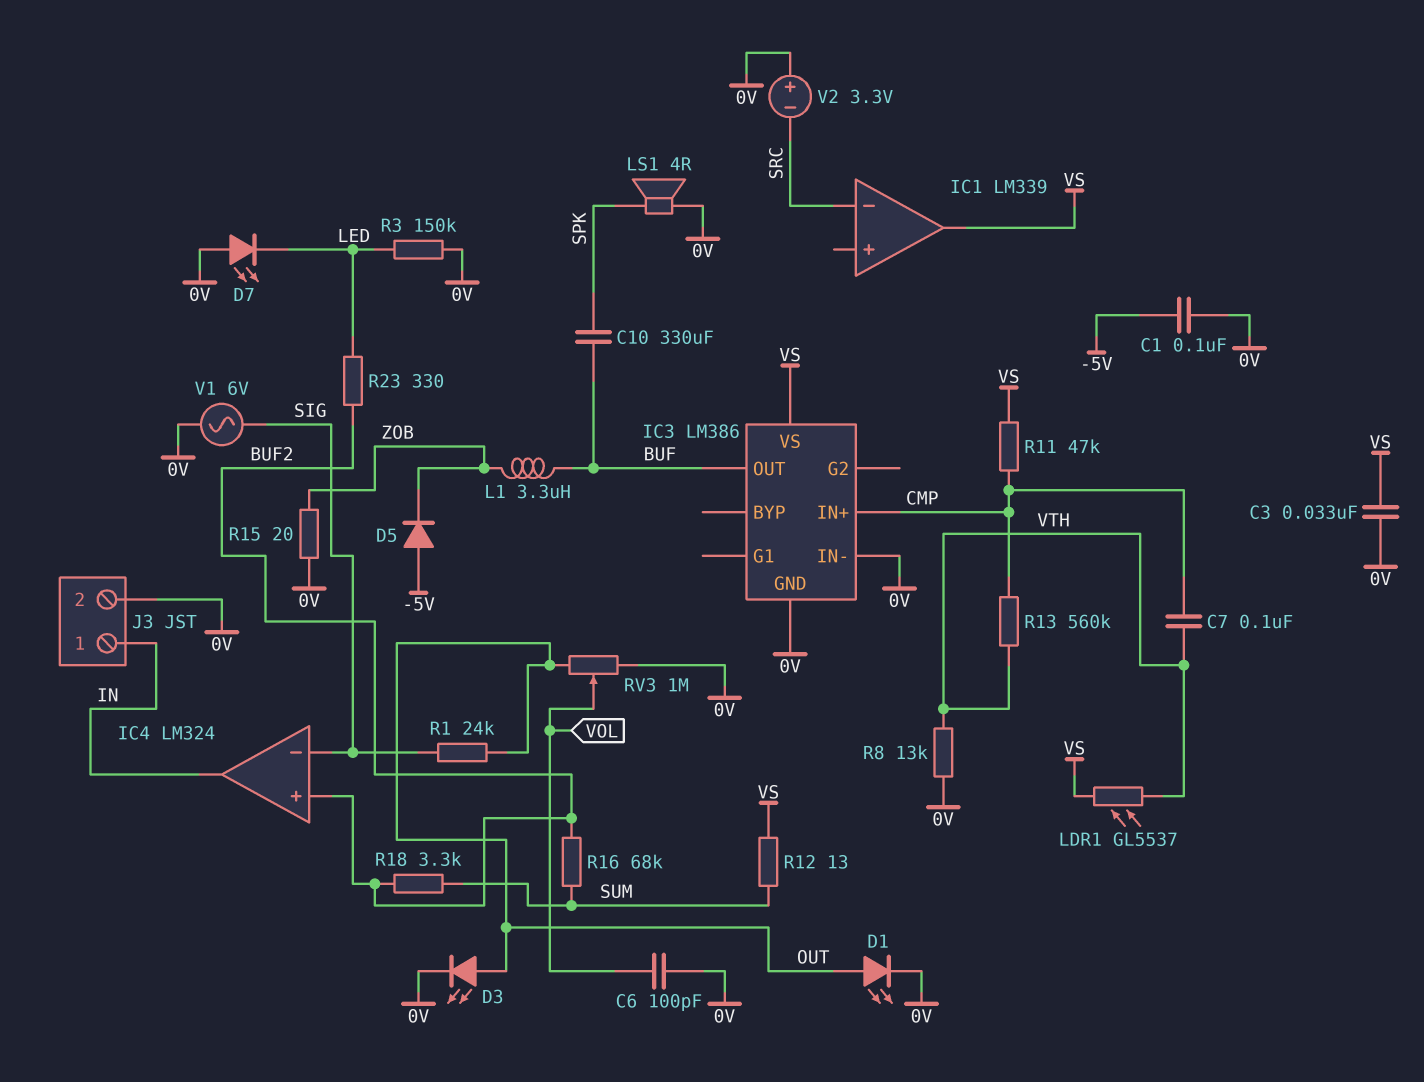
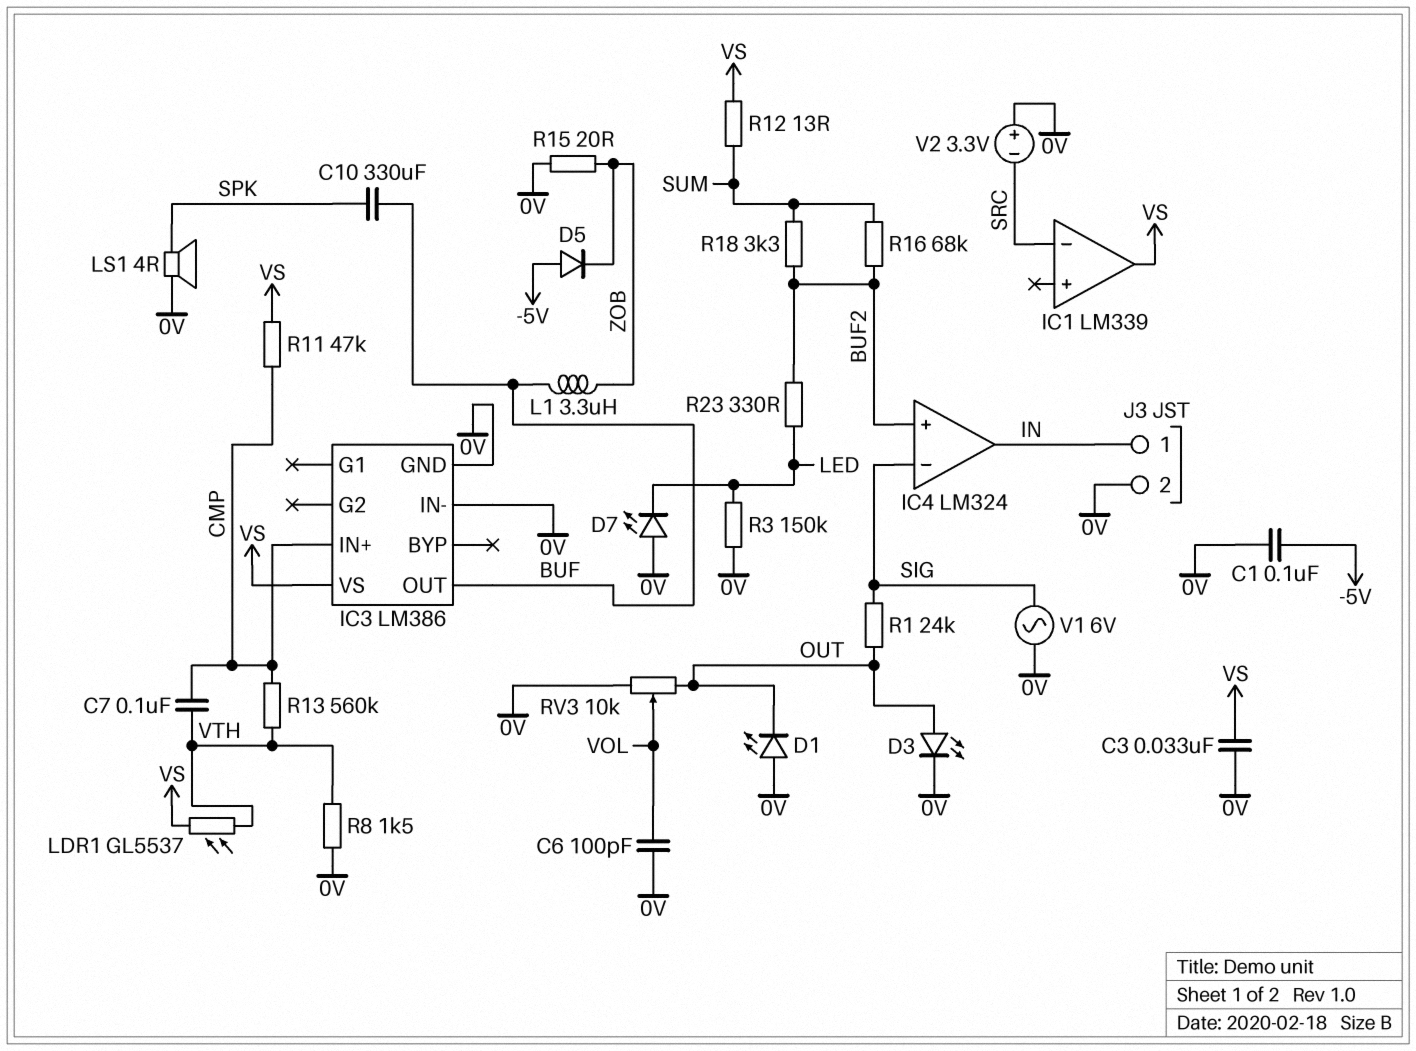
D1: LED (A OUT, K 0V) -> LED (A 0V, K OUT)
R8: 13k (0V, VTH) -> 1.5k (0V, VTH)
RV3: 1M (0V, OUT, wiper VOL) -> 10k (0V, OUT, wiper VOL)

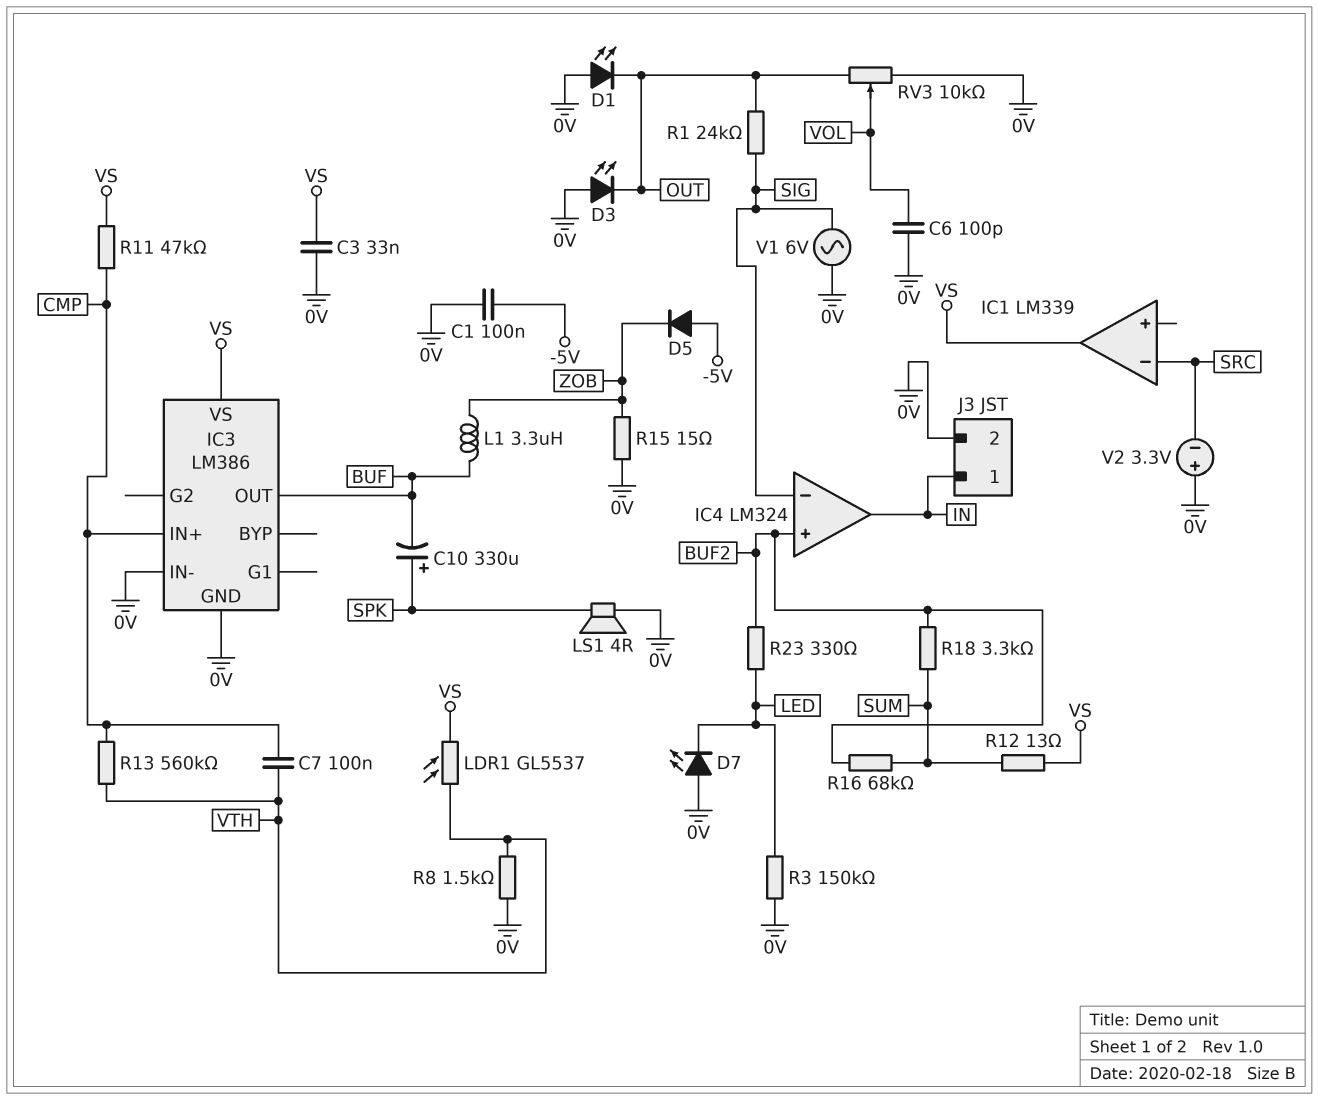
C10: 330uF (BUF, SPK) -> 330uF (plus SPK, minus BUF)
D3: LED (A OUT, K 0V) -> LED (A 0V, K OUT)
R15: 20 (0V, ZOB) -> 15 (0V, ZOB)

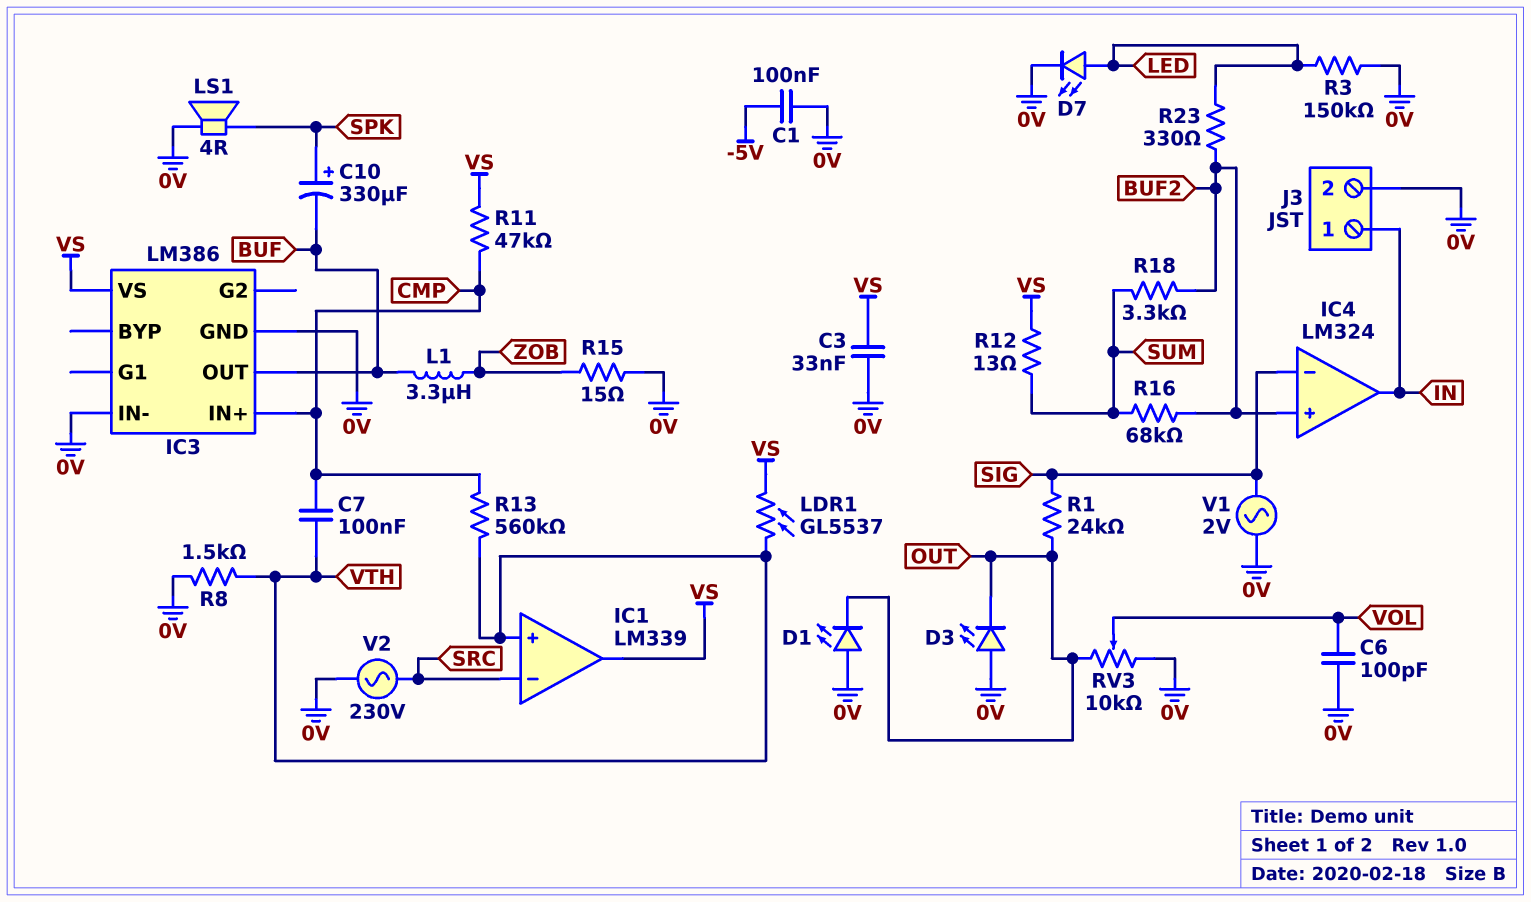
D5: diode (A -5V, K ZOB) -> none
D7: LED (A 0V, K LED) -> LED (A LED, K 0V)
IC1 pin in+: none -> VTH
V1: AC 6V (0V, SIG) -> AC 2V (0V, SIG)
V2: 3.3V (plus 0V, minus SRC) -> AC 230V (0V, SRC)

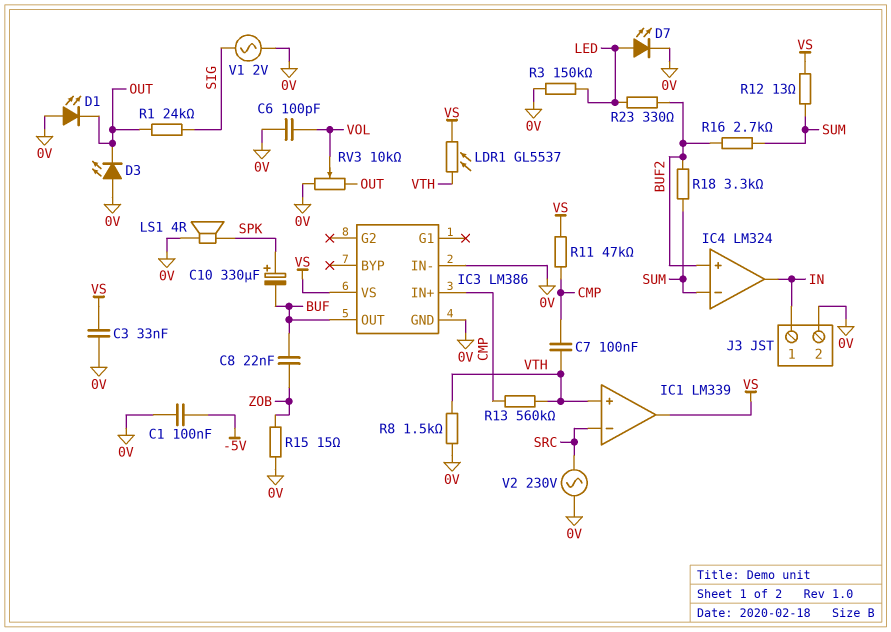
C8: none -> 22nF (BUF, ZOB)
IC4 pin in-: SIG -> SUM
L1: 3.3uH (BUF, ZOB) -> none
R16: 68k (BUF2, SUM) -> 2.7k (BUF2, SUM)

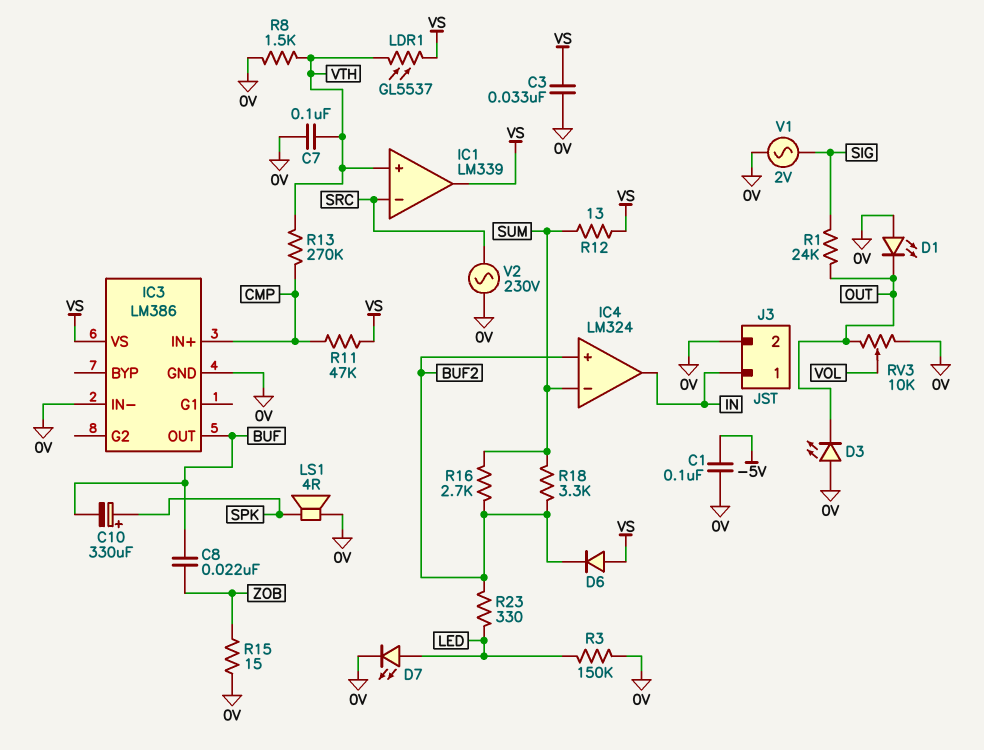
C6: 100pF (0V, VOL) -> none
C7: 100nF (CMP, VTH) -> 100nF (0V, VTH)
D6: none -> diode (A VS, K BUF2)
R13: 560k (CMP, VTH) -> 270k (CMP, VTH)

